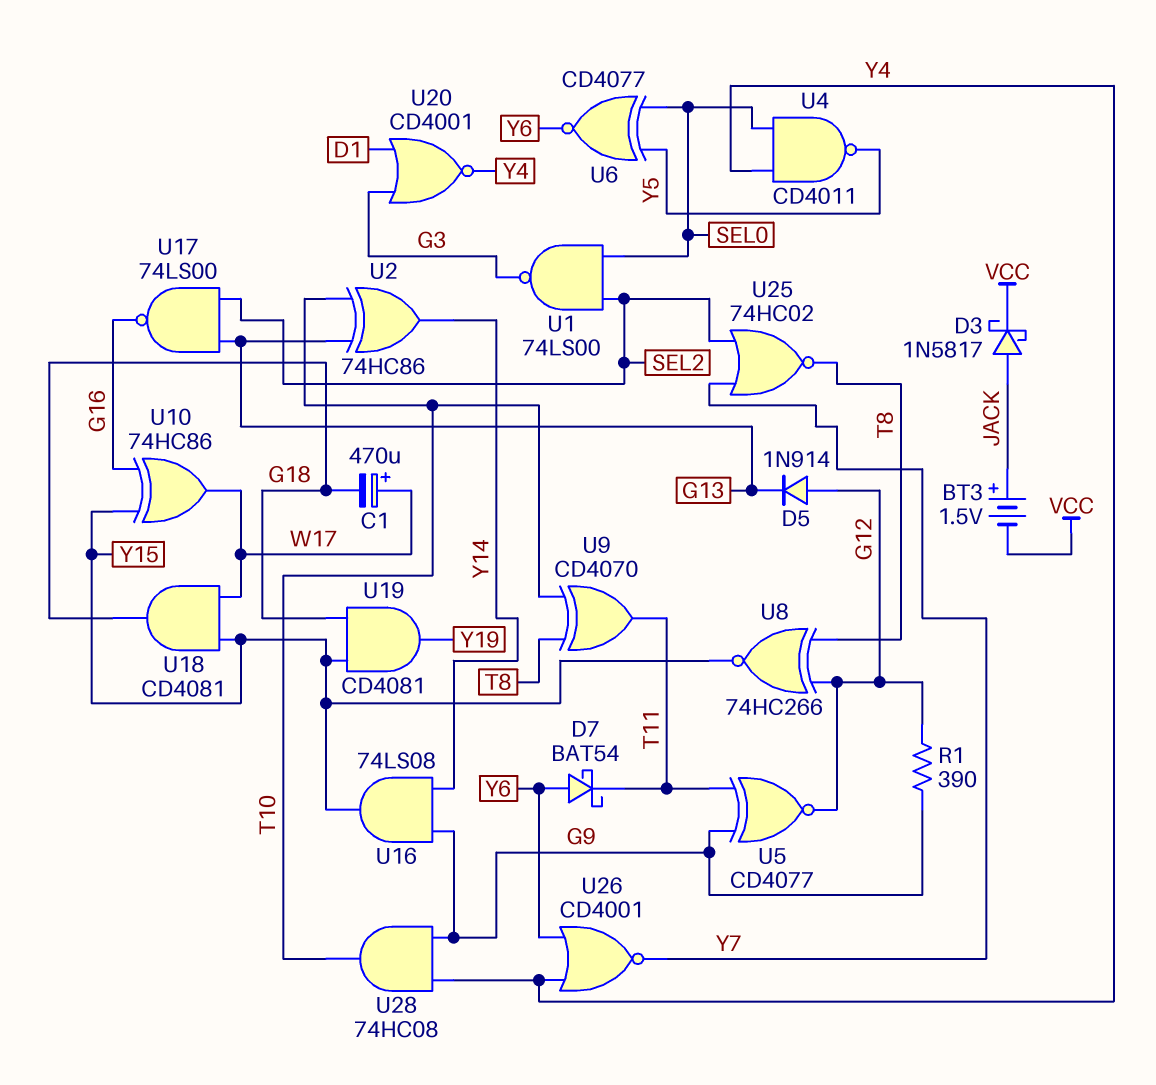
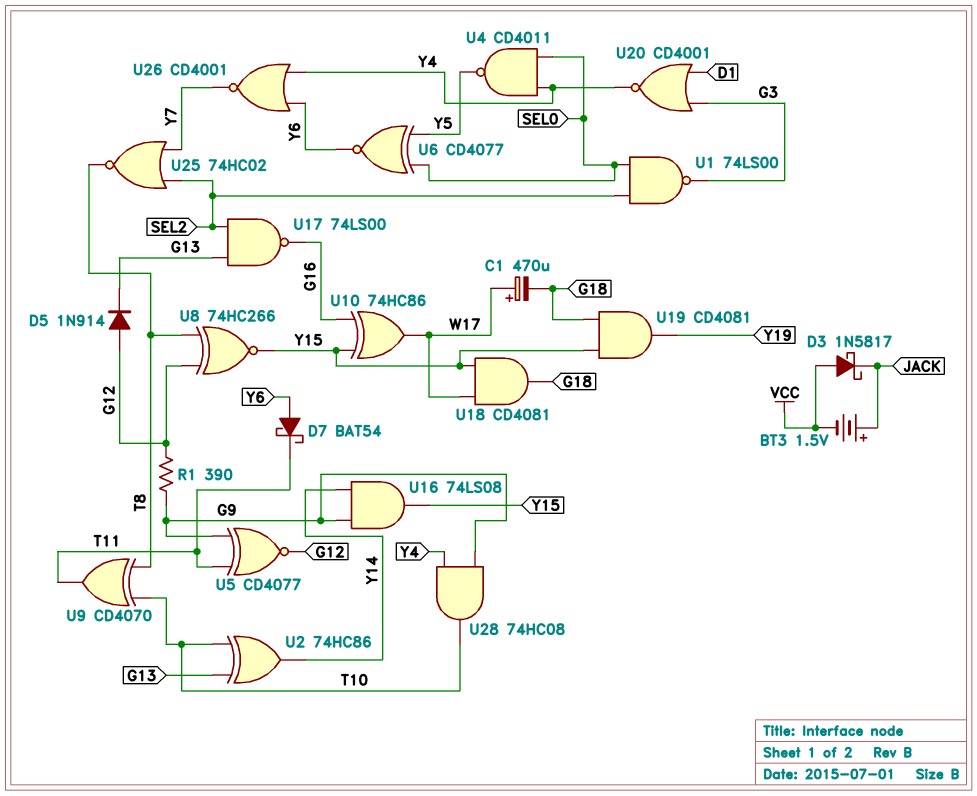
D3: schottky 1N5817 (A JACK, K VCC) -> schottky 1N5817 (A VCC, K JACK)

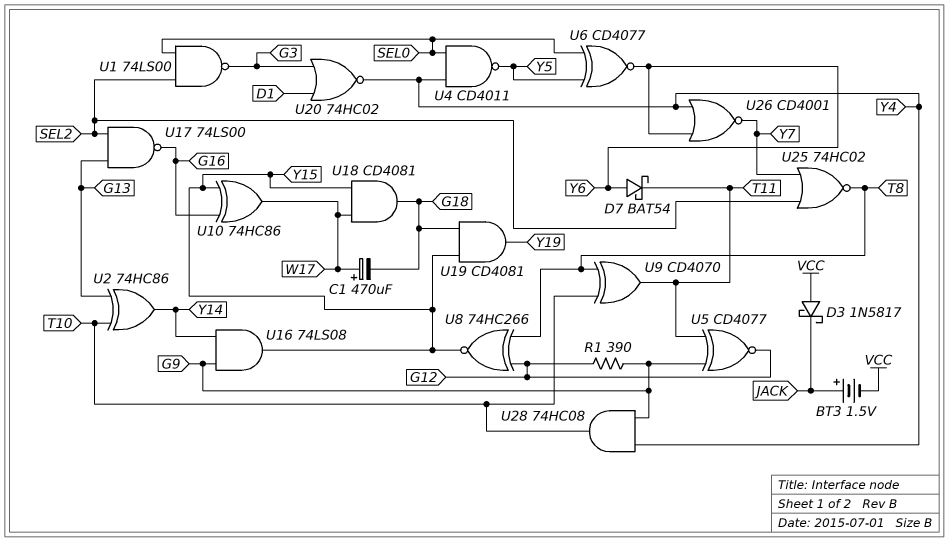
D5: diode 1N914 (A G12, K G13) -> none
U20: NOR CD4001 (in D1, in G3, out Y4) -> NOR 74HC02 (in D1, in G3, out Y4)

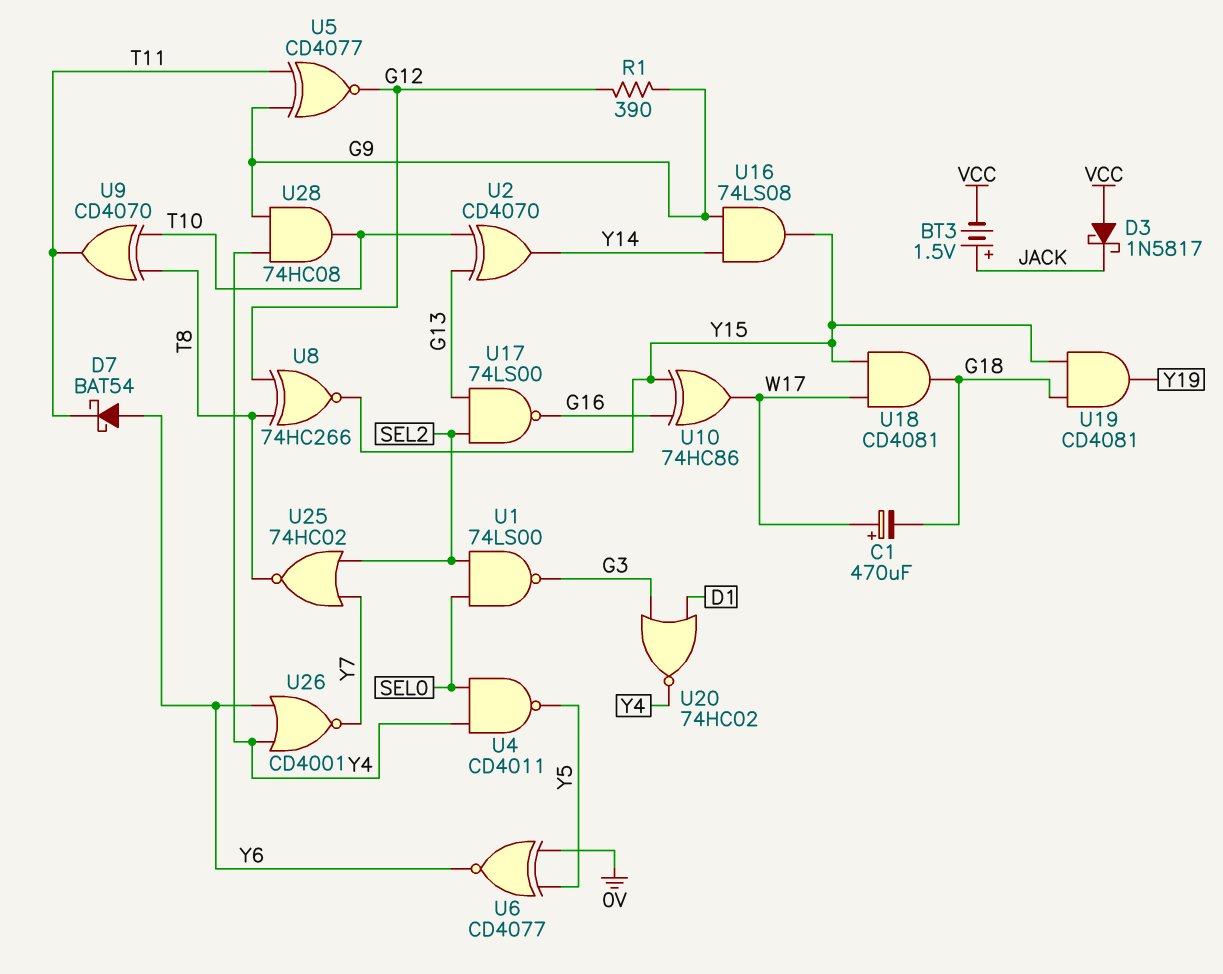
U2: XOR 74HC86 (in G13, in T10, out Y14) -> XOR CD4070 (in G13, in T10, out Y14)
U6: XNOR CD4077 (in SEL0, in Y5, out Y6) -> XNOR CD4077 (in 0V, in Y5, out Y6)

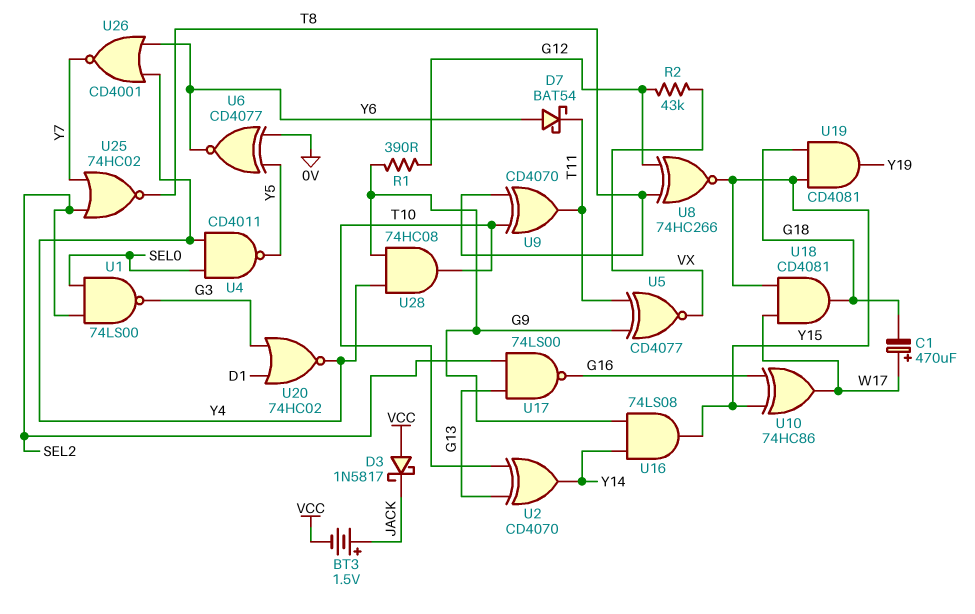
R2: none -> 43k (G12, VX)
U5: XNOR CD4077 (in G9, in T11, out G12) -> XNOR CD4077 (in G9, in T11, out VX)

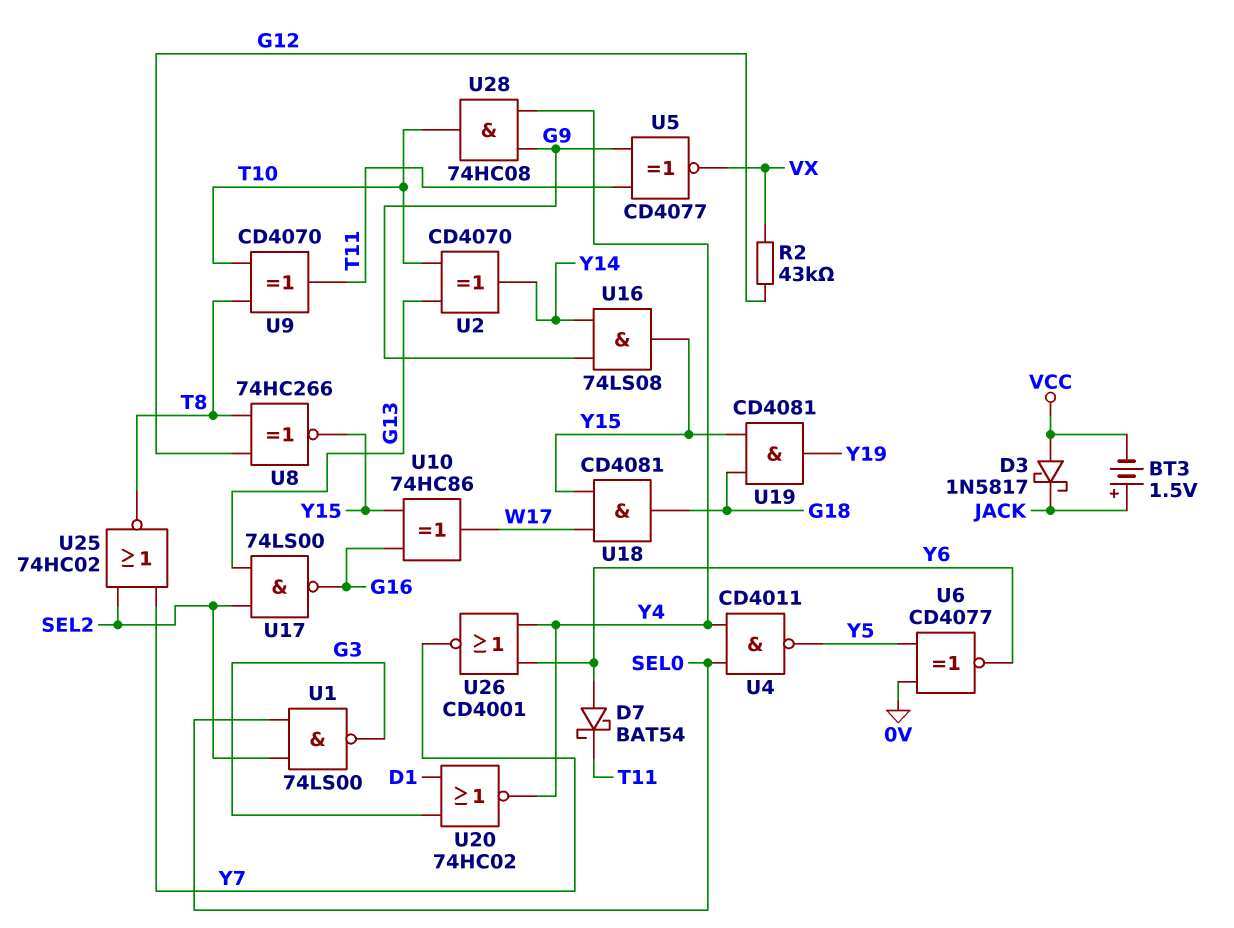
C1: 470uF (plus W17, minus G18) -> none
R1: 390 (G9, G12) -> none

